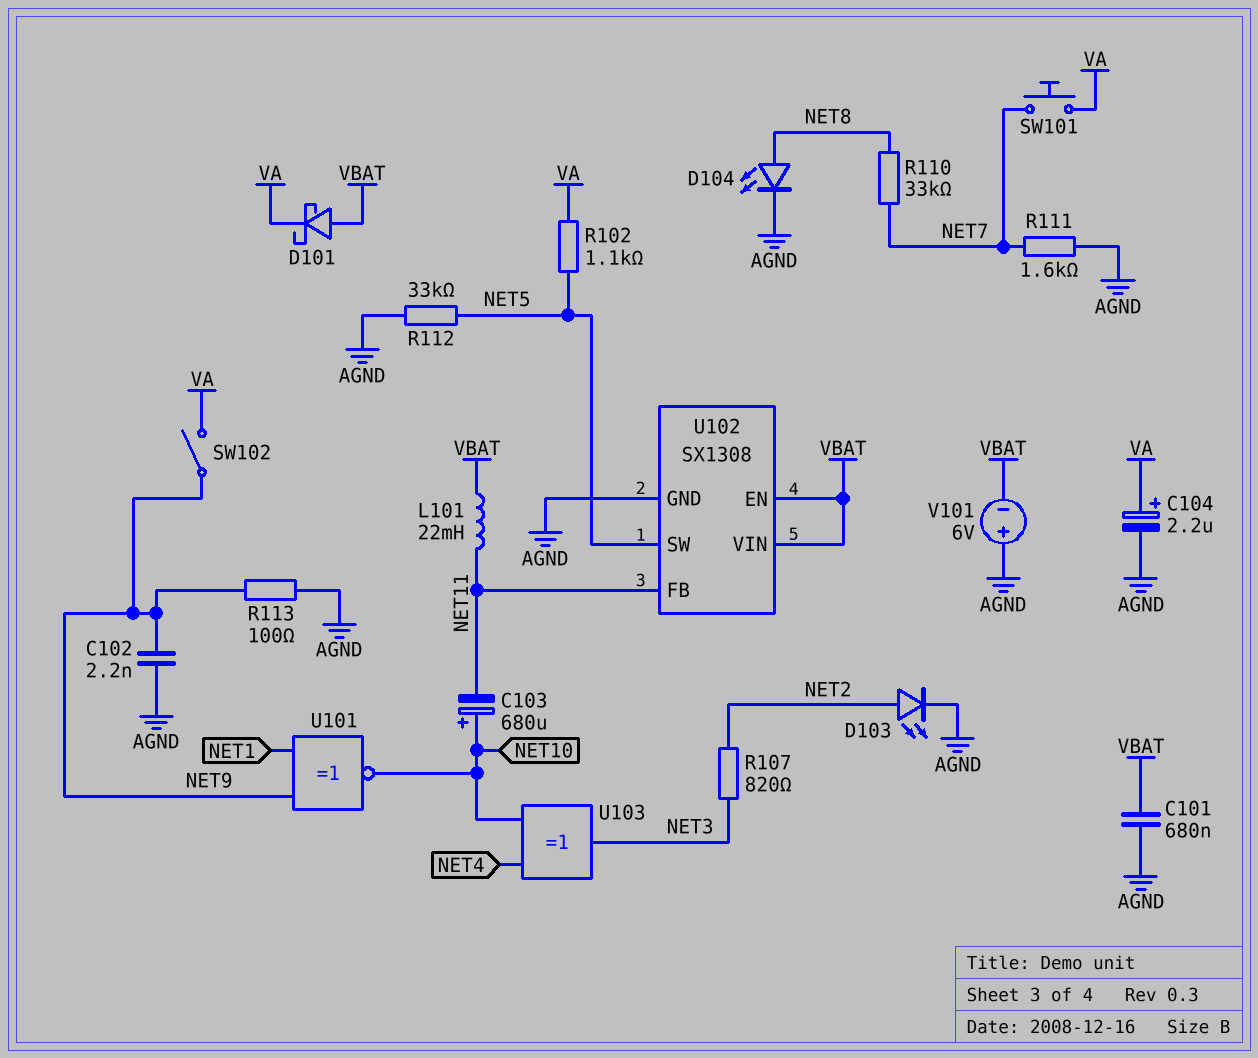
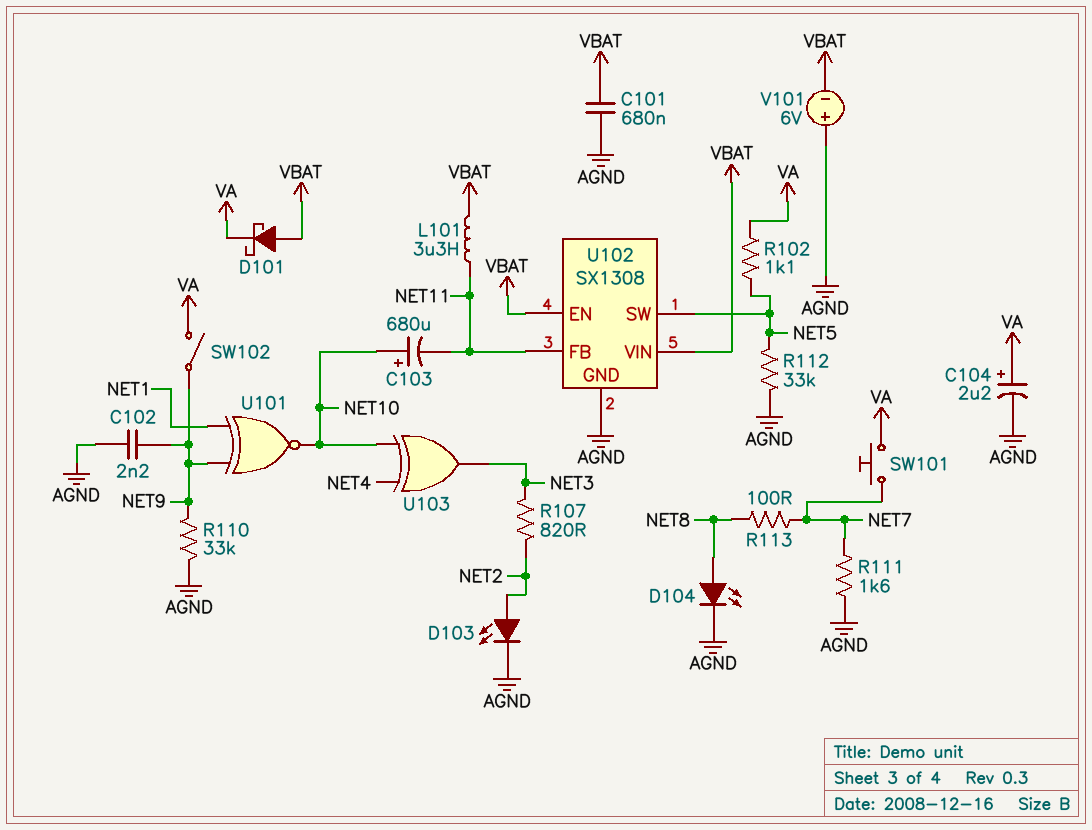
L101: 22mH (NET11, VBAT) -> 3.3uH (NET11, VBAT)
R110: 33k (NET7, NET8) -> 33k (AGND, NET9)
R113: 100 (AGND, NET9) -> 100 (NET7, NET8)

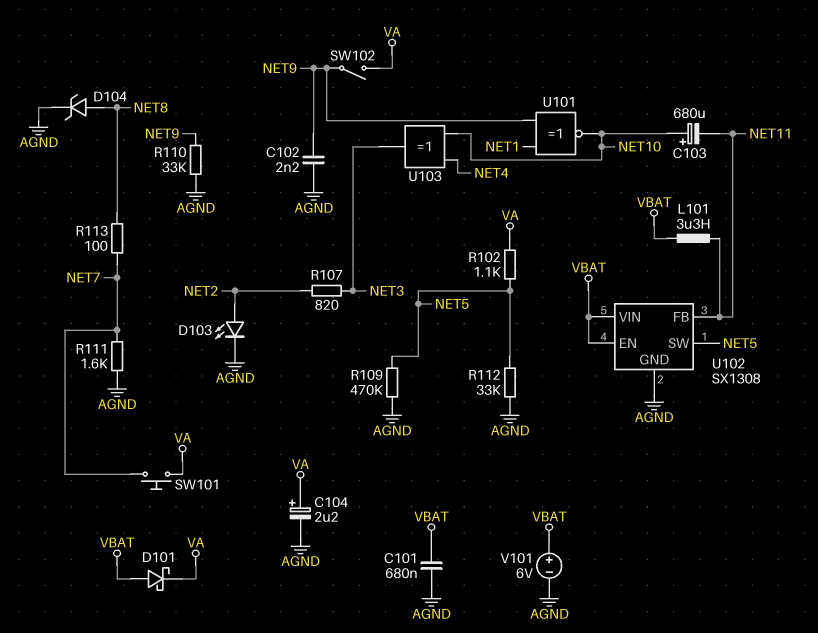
D104: LED (A NET8, K AGND) -> zener (A NET8, K AGND)
R109: none -> 470k (AGND, NET5)
V101: 6V (plus AGND, minus VBAT) -> 6V (plus VBAT, minus AGND)

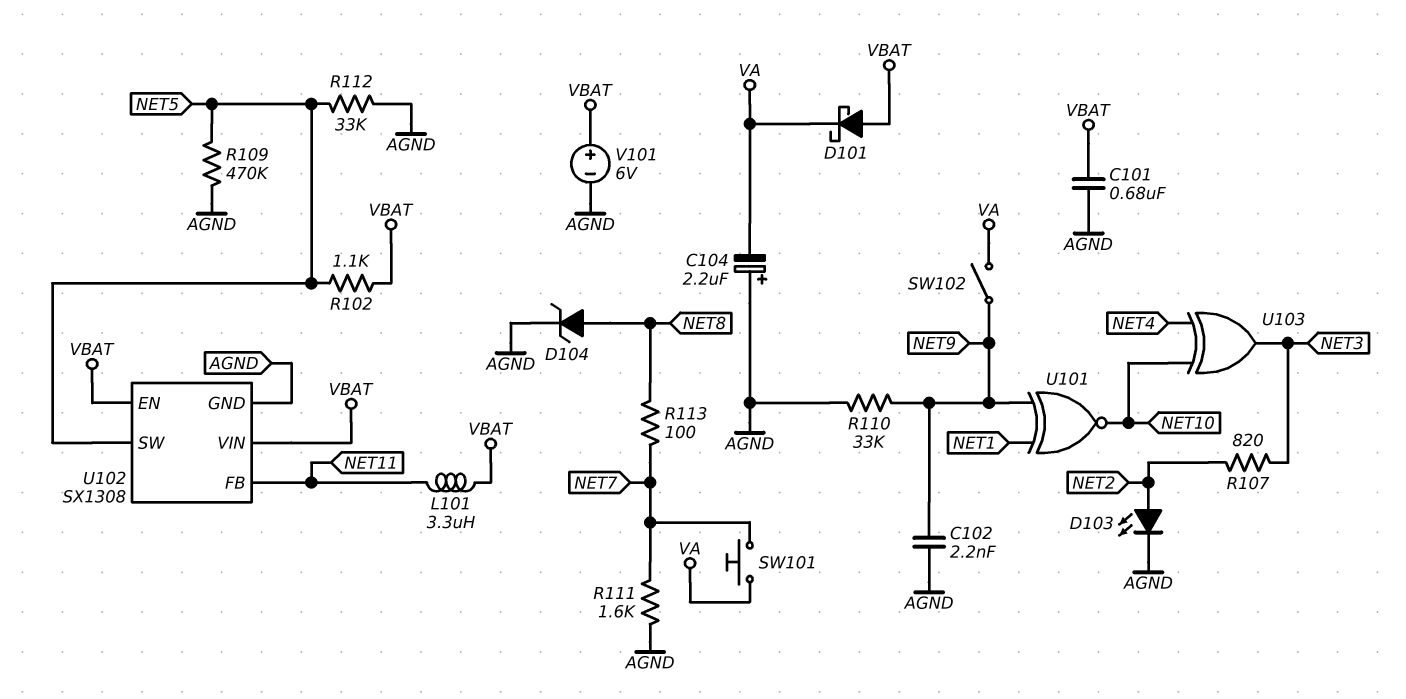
C103: 680uF (plus NET10, minus NET11) -> none
C104: 2.2uF (plus VA, minus AGND) -> 2.2uF (plus AGND, minus VA)
R102: 1.1k (NET5, VA) -> 1.1k (NET5, VBAT)

